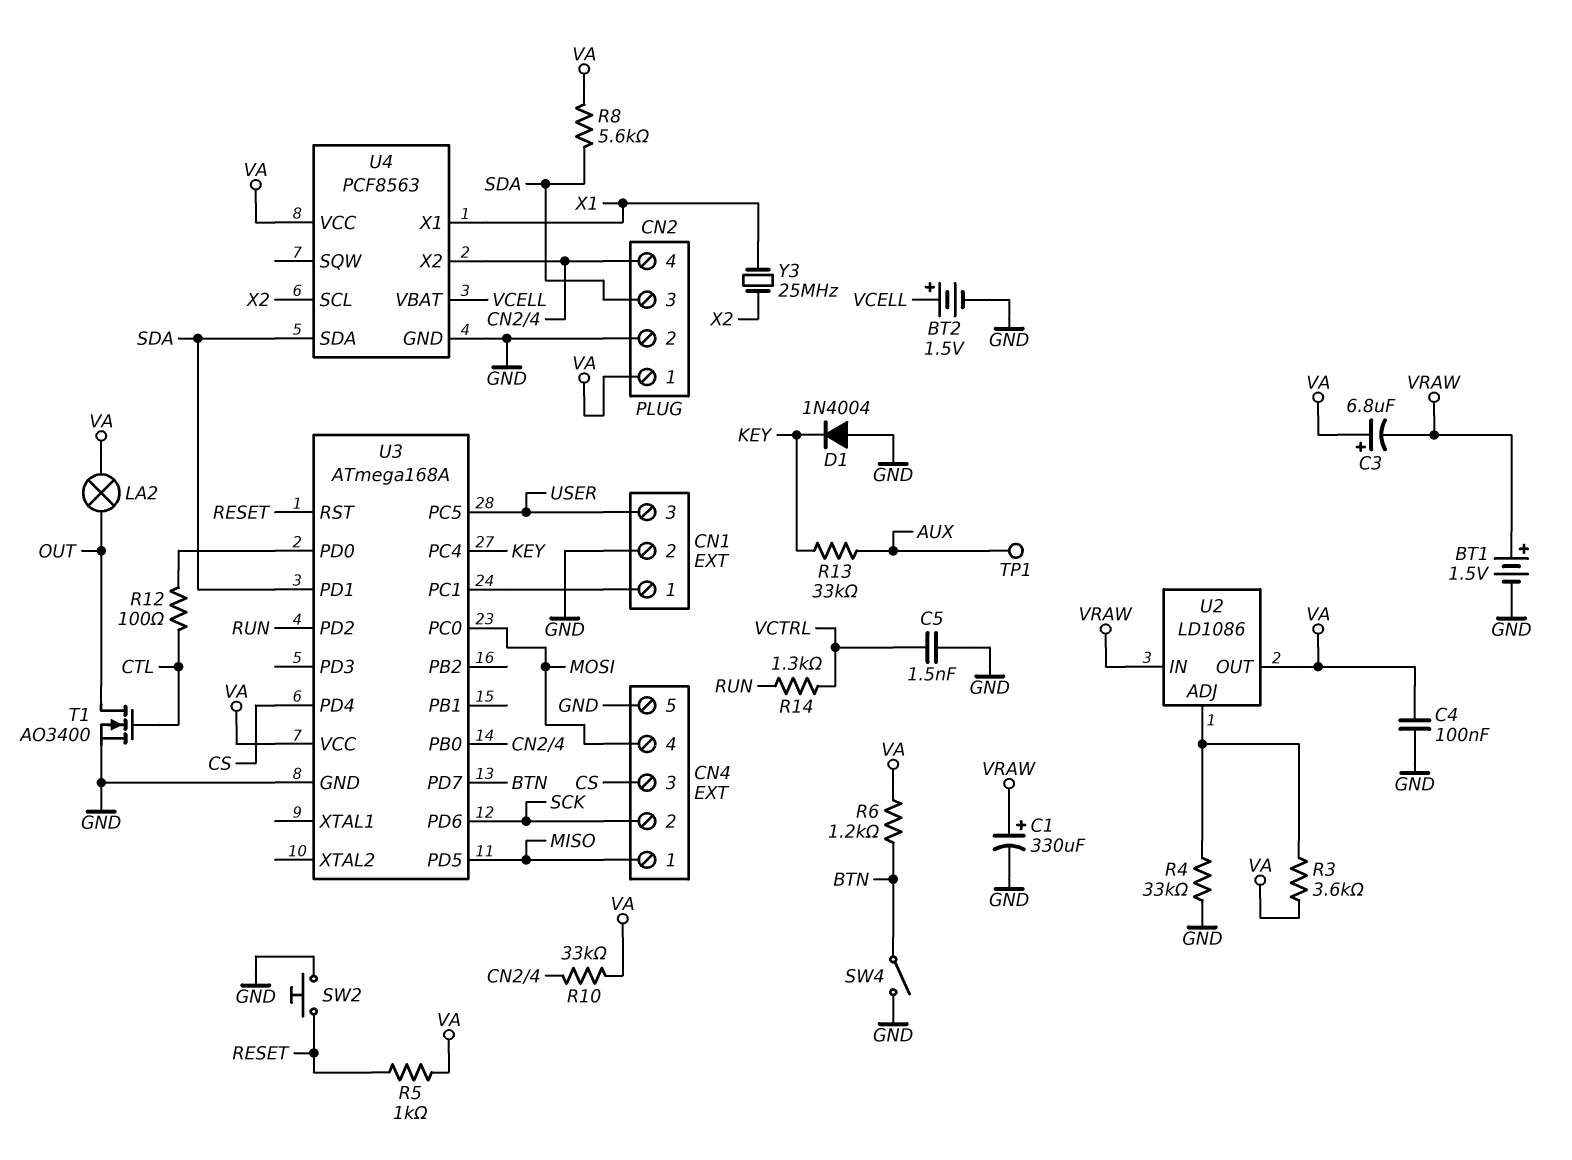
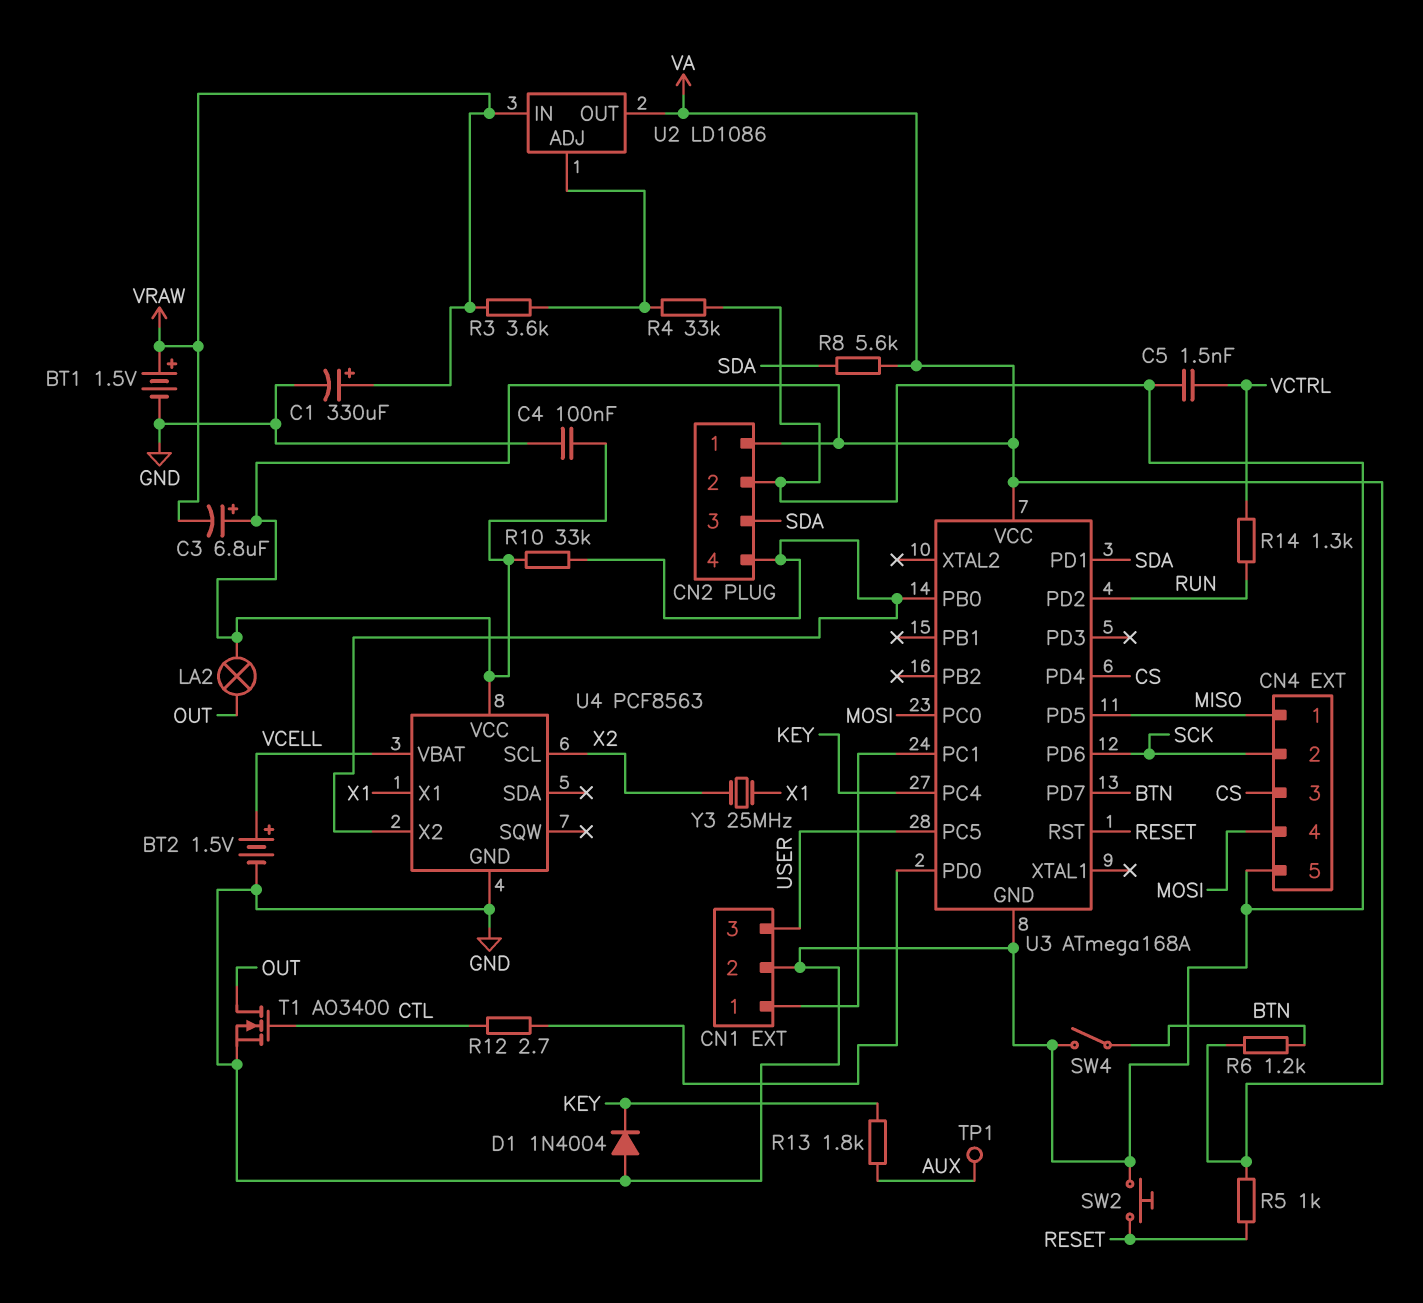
R3: 3.6k (U2/ADJ, VA) -> 3.6k (U2/ADJ, VRAW)
R12: 100 (CTL, U3/PD0) -> 2.7 (CTL, U3/PD0)
R13: 33k (AUX, KEY) -> 1.8k (AUX, KEY)
U4 pin SDA: SDA -> none

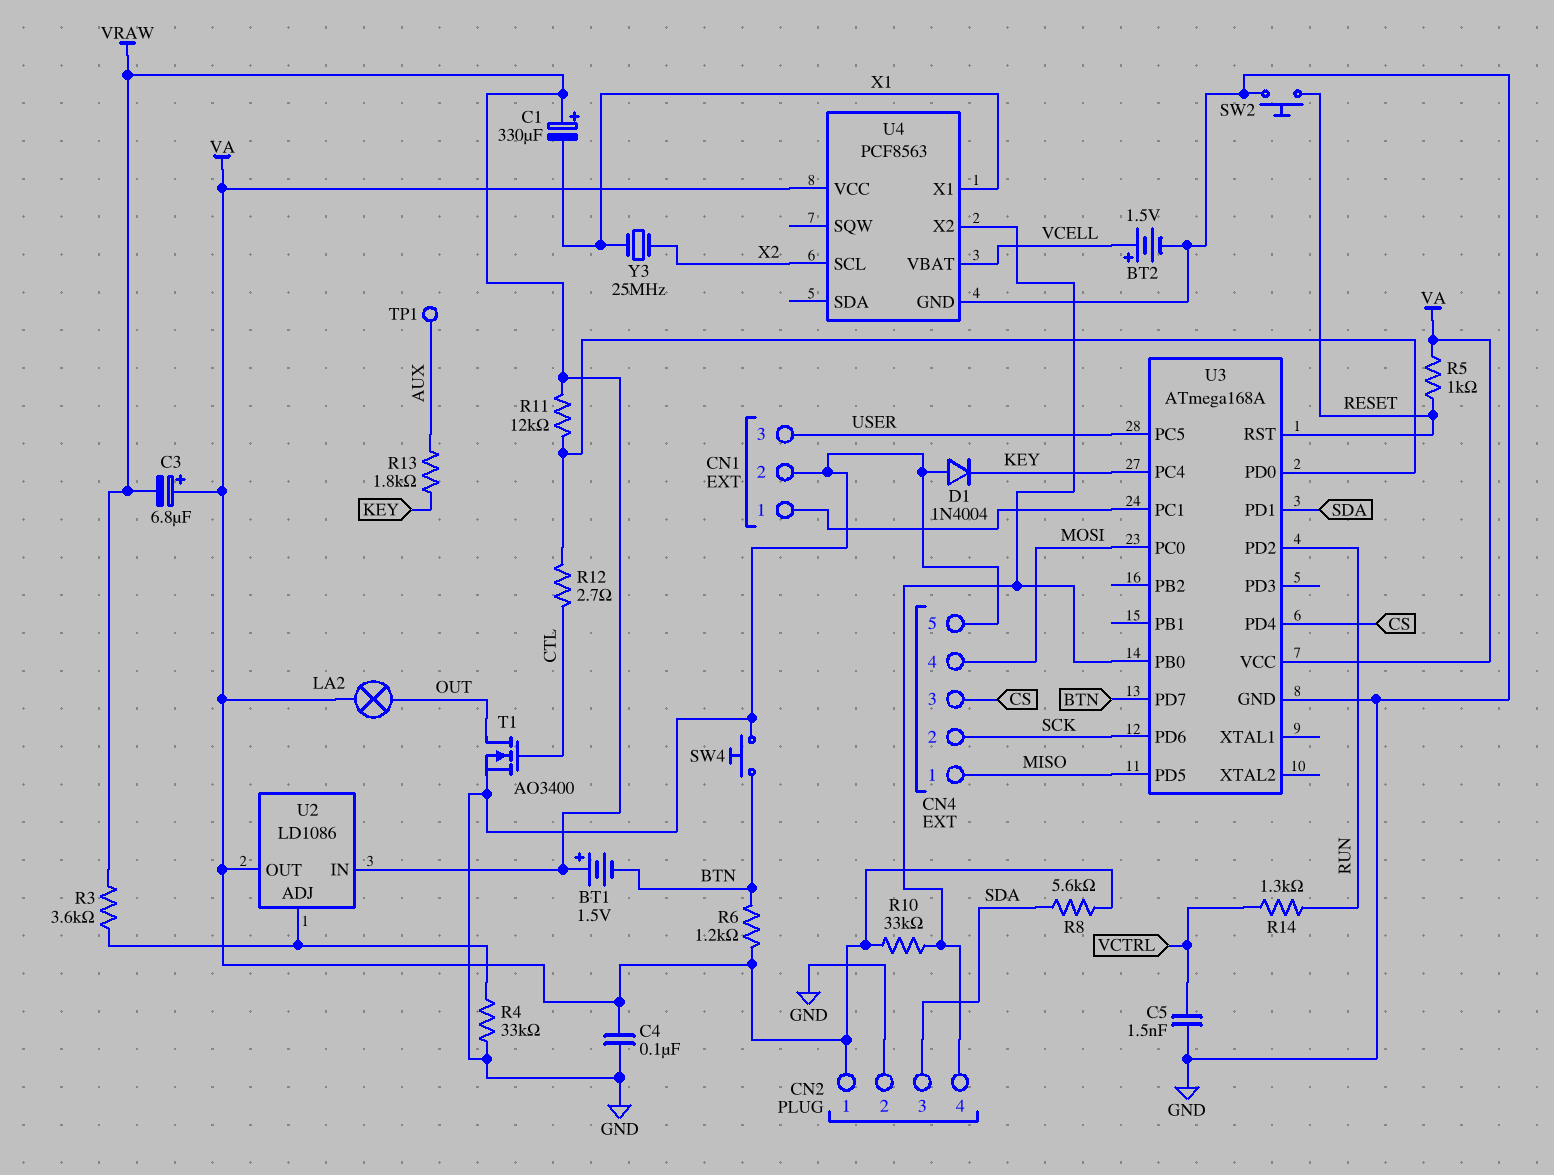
BT1: 1.5V (plus VRAW, minus GND) -> 1.5V (plus VRAW, minus BTN)
C1: 330uF (plus VRAW, minus GND) -> 330uF (plus VRAW, minus X1)
R11: none -> 12k (U3/PD0, VRAW)
SW4: switch (BTN, GND) -> button (BTN, GND)

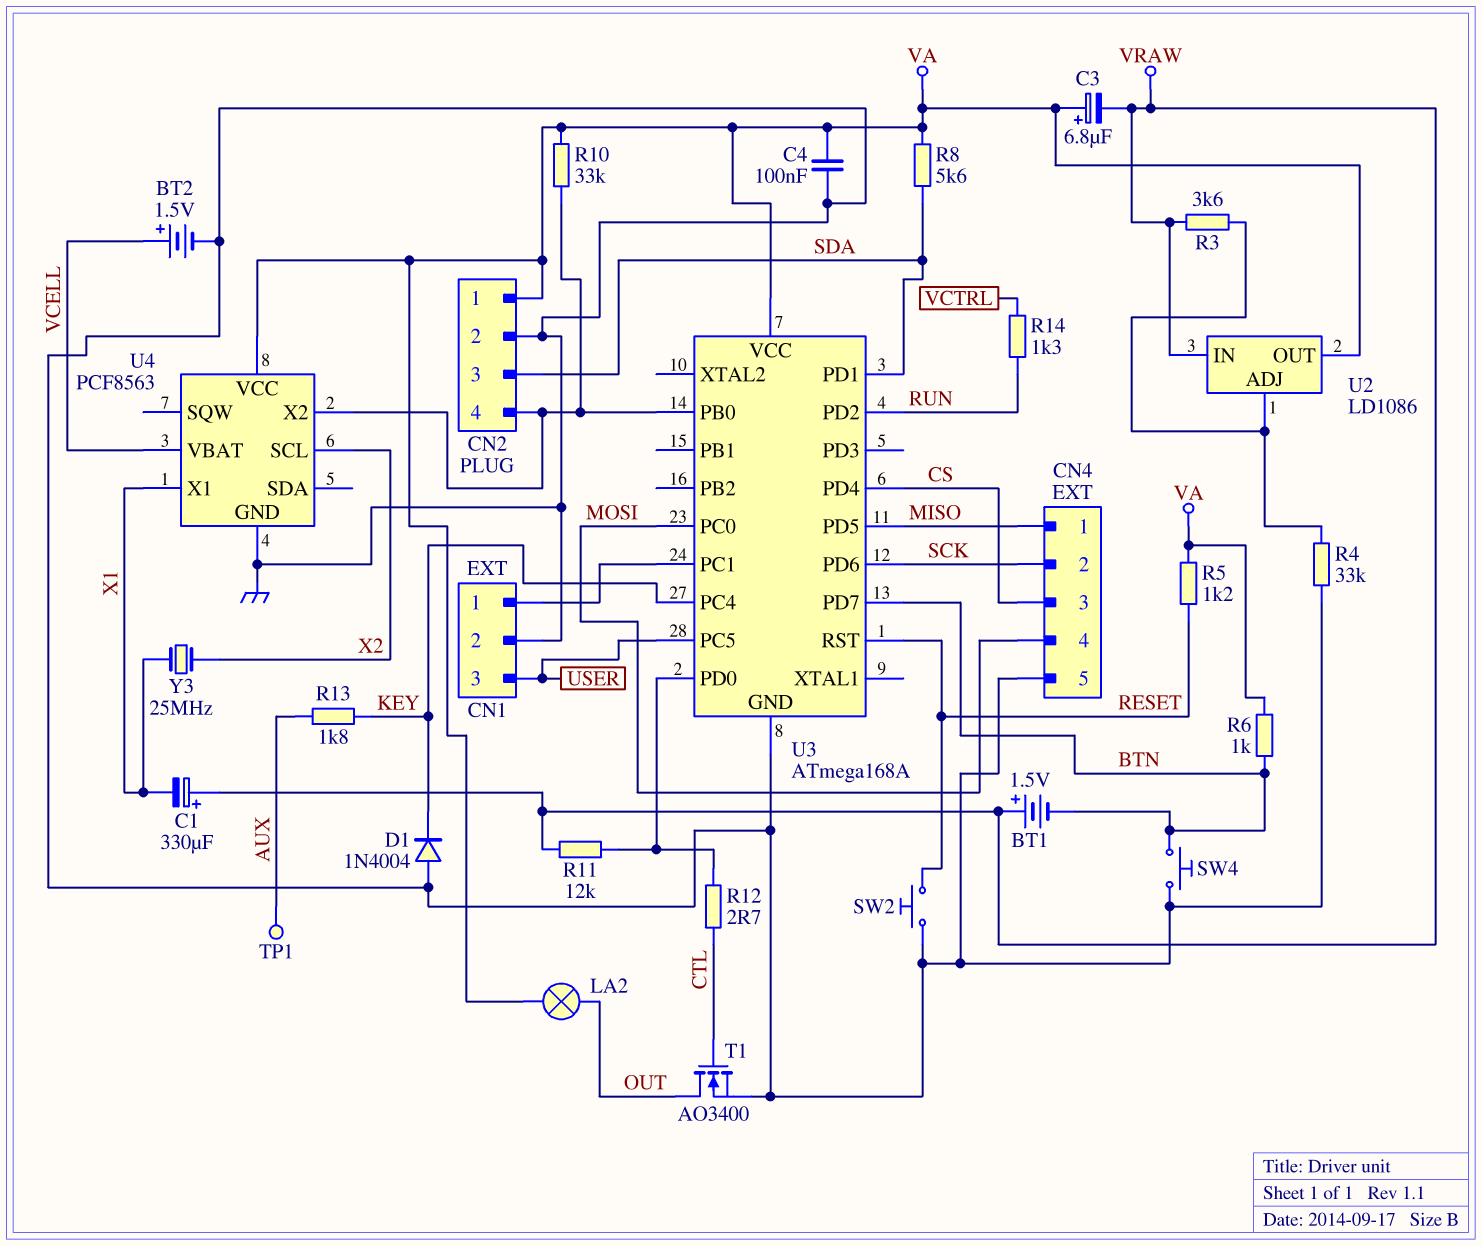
C5: 1.5nF (GND, VCTRL) -> none
R5: 1k (RESET, VA) -> 1.2k (RESET, VA)
R6: 1.2k (BTN, VA) -> 1k (BTN, VA)

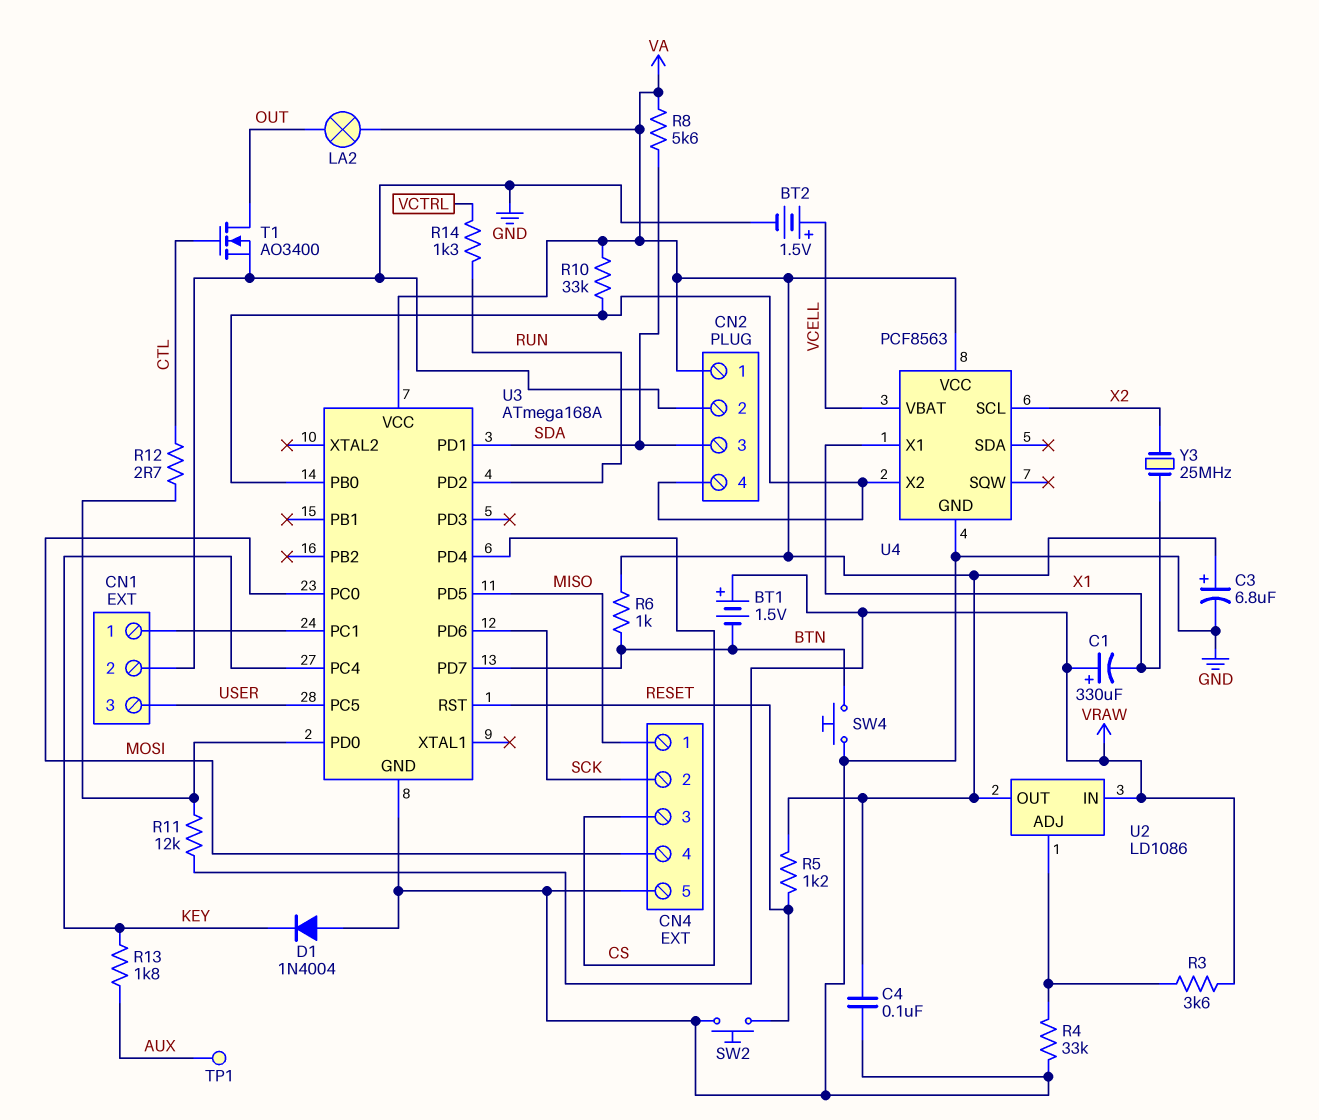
C3: 6.8uF (plus VA, minus VRAW) -> 6.8uF (plus VA, minus GND)

